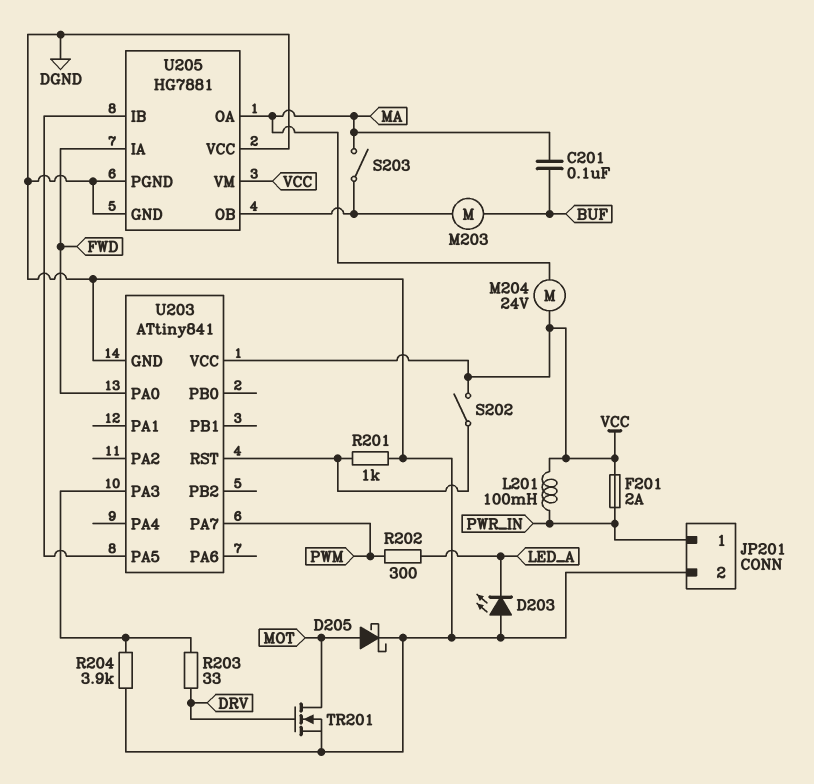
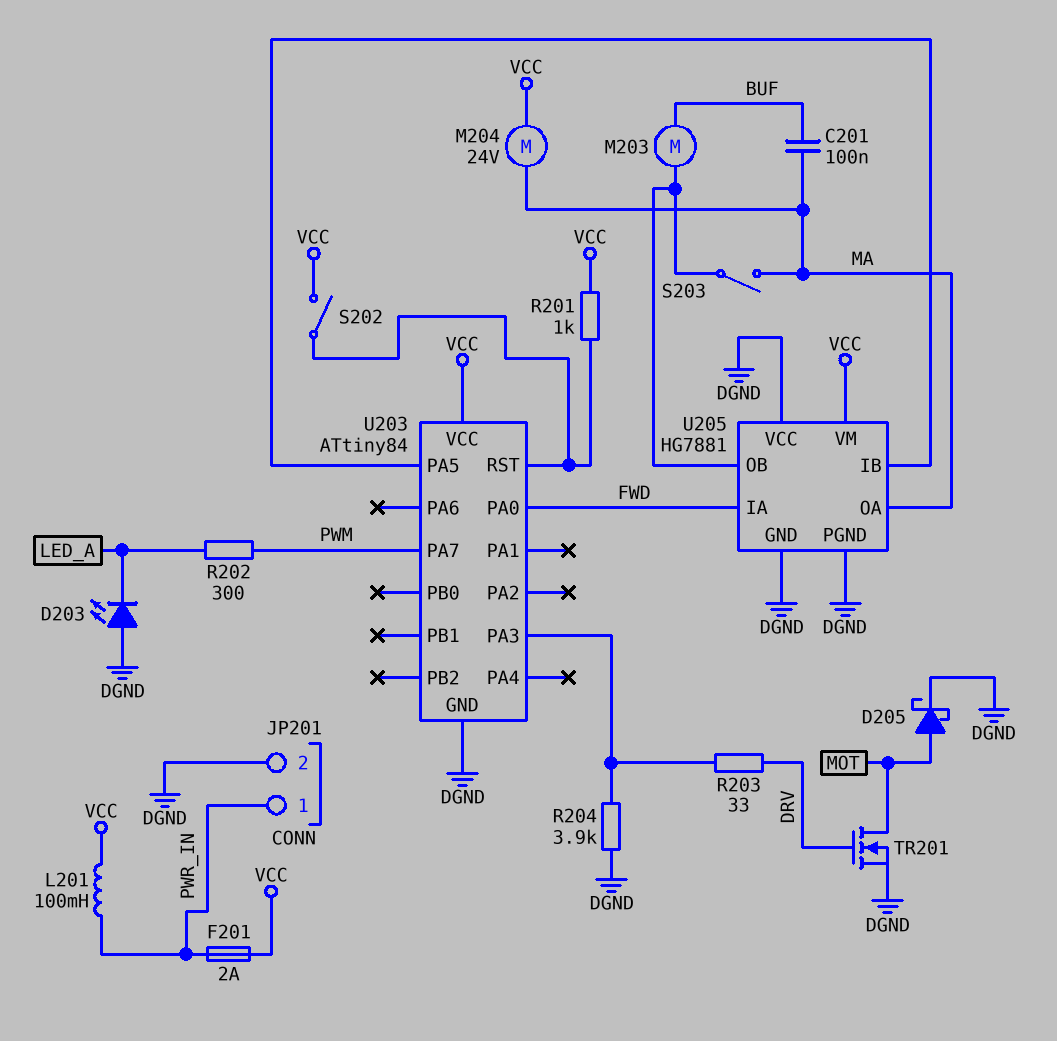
R201: 1k (DGND, U203/RST) -> 1k (U203/RST, VCC)
U203: ATtiny841 -> ATtiny84

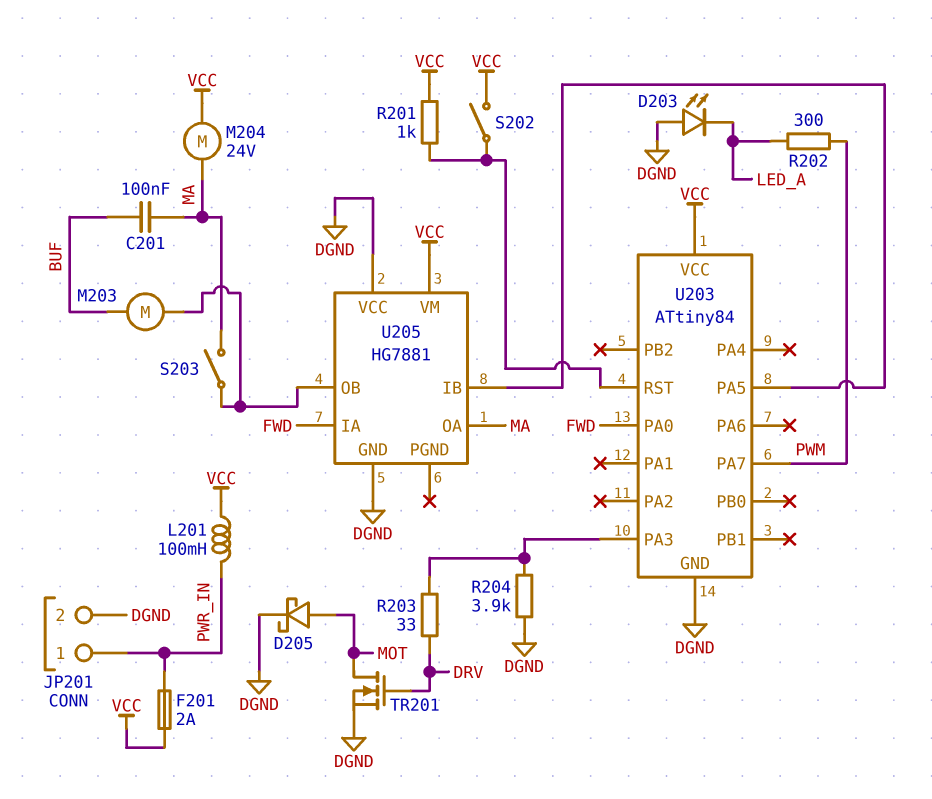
U205 pin PGND: DGND -> none

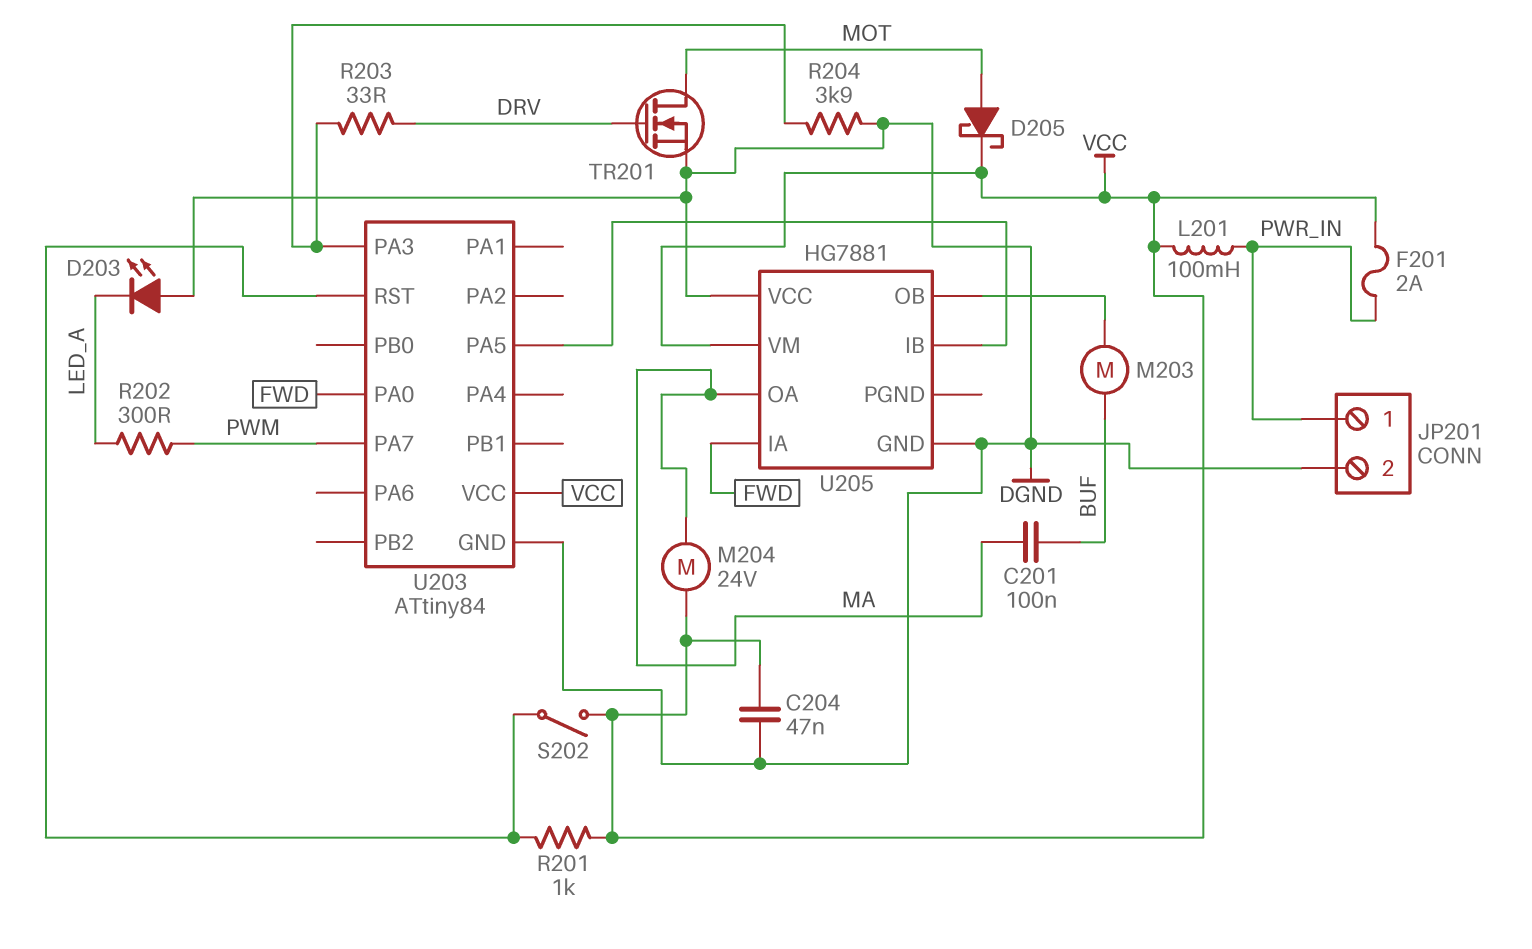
C204: none -> 47nF (DGND, VCC)
D205: schottky (A MOT, K DGND) -> schottky (A MOT, K VCC)
S203: switch (MA, U205/OB) -> none

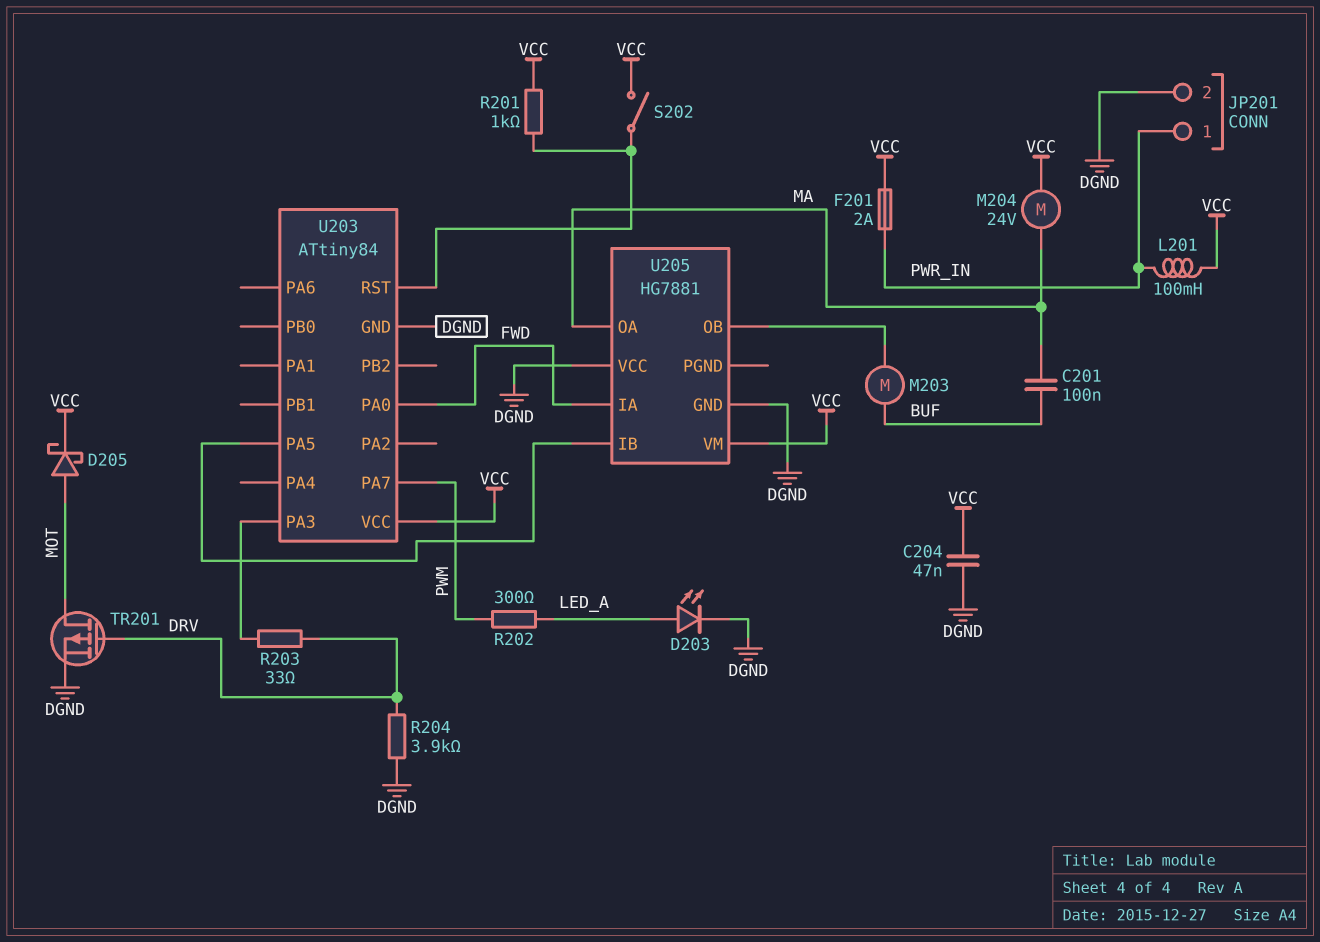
D203: LED (A DGND, K LED_A) -> LED (A LED_A, K DGND)
R204: 3.9k (DGND, U203/PA3) -> 3.9k (DGND, DRV)
TR201: NMOS (G DRV, D MOT, S DGND) -> PMOS (G DRV, D MOT, S DGND)

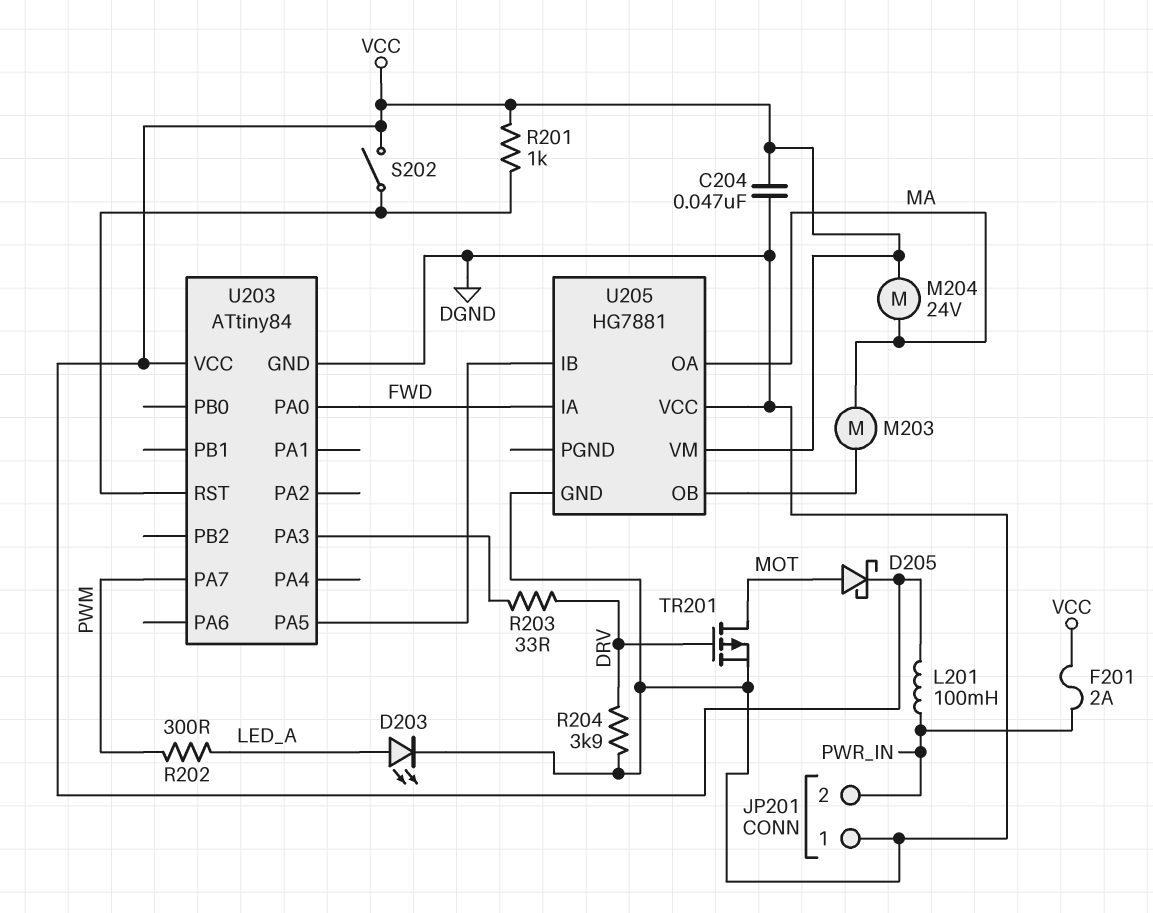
C201: 100nF (BUF, MA) -> none
JP201 pin 1: PWR_IN -> DGND
JP201 pin 2: DGND -> PWR_IN
M203: motor (BUF, U205/OB) -> motor (MA, U205/OB)

